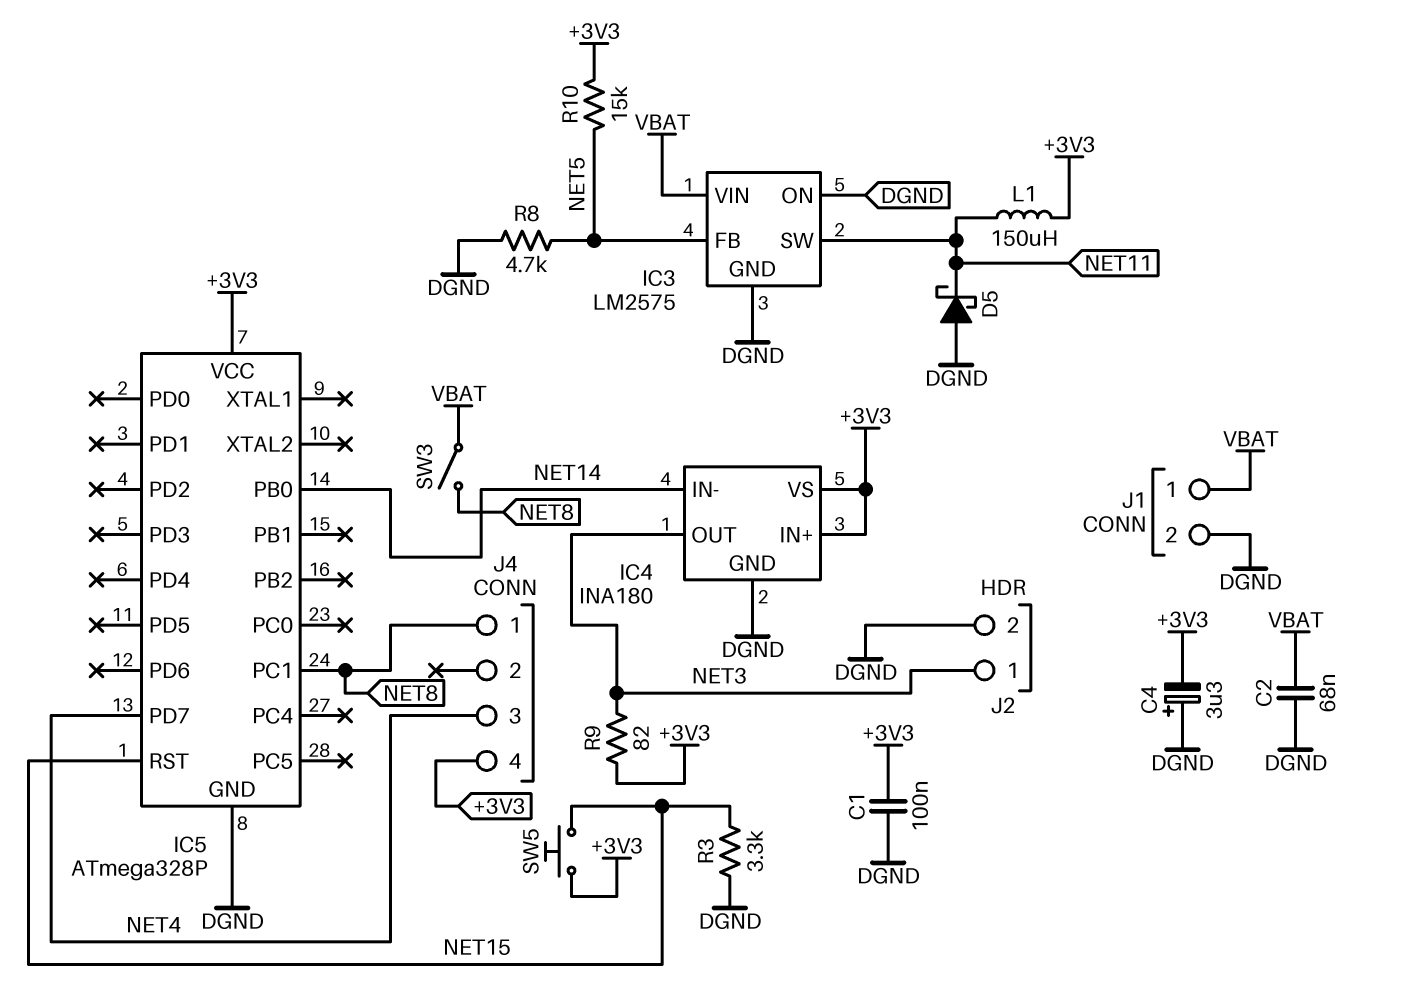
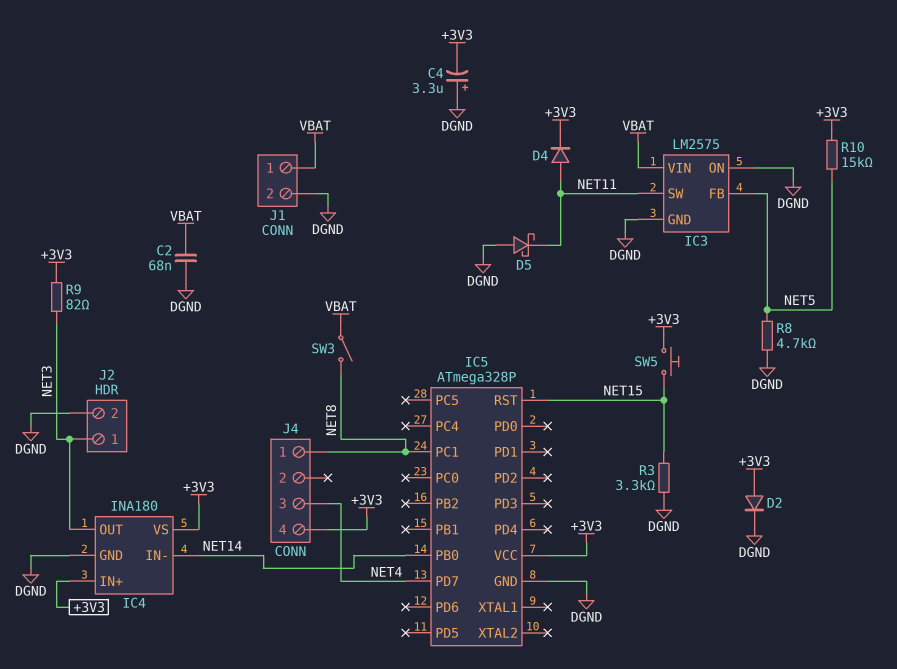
C1: 100nF (+3V3, DGND) -> none
D2: none -> diode (A +3V3, K DGND)
D4: none -> diode (A NET11, K +3V3)
L1: 150uH (+3V3, NET11) -> none

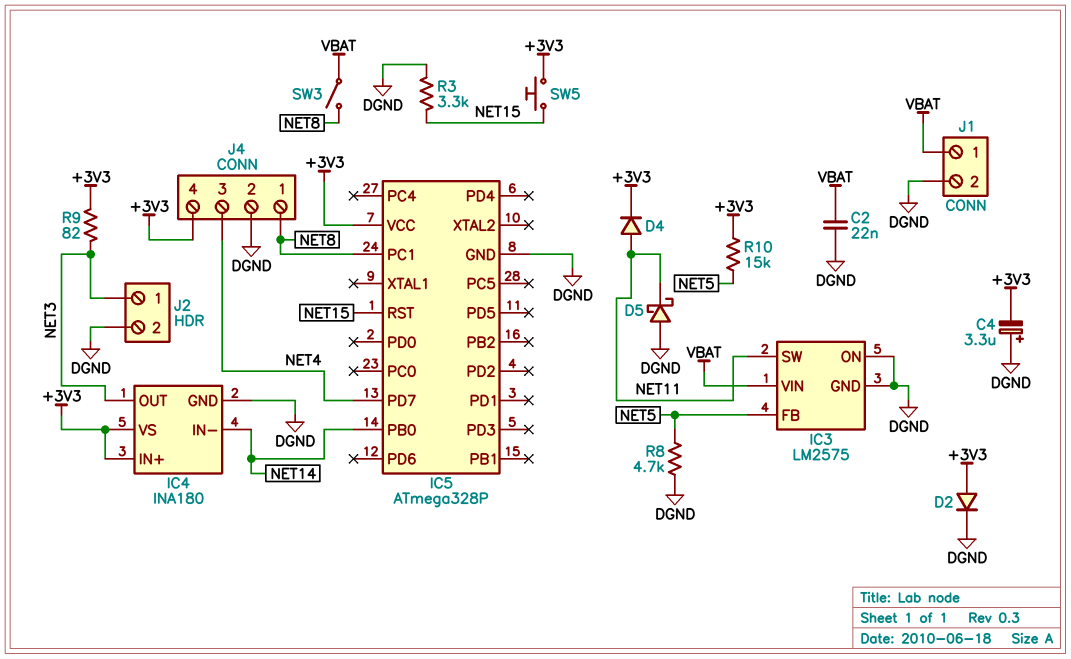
C2: 68nF (DGND, VBAT) -> 22nF (DGND, VBAT)
J4 pin 2: none -> DGND

